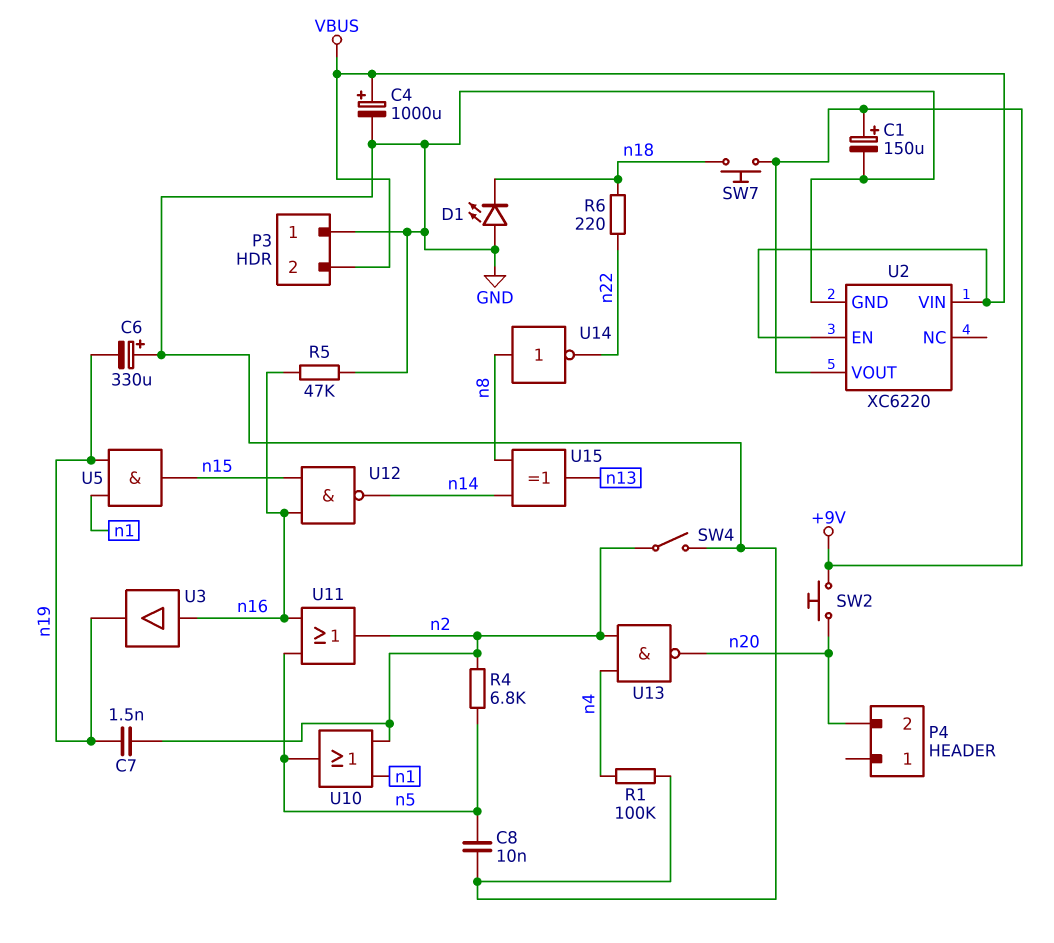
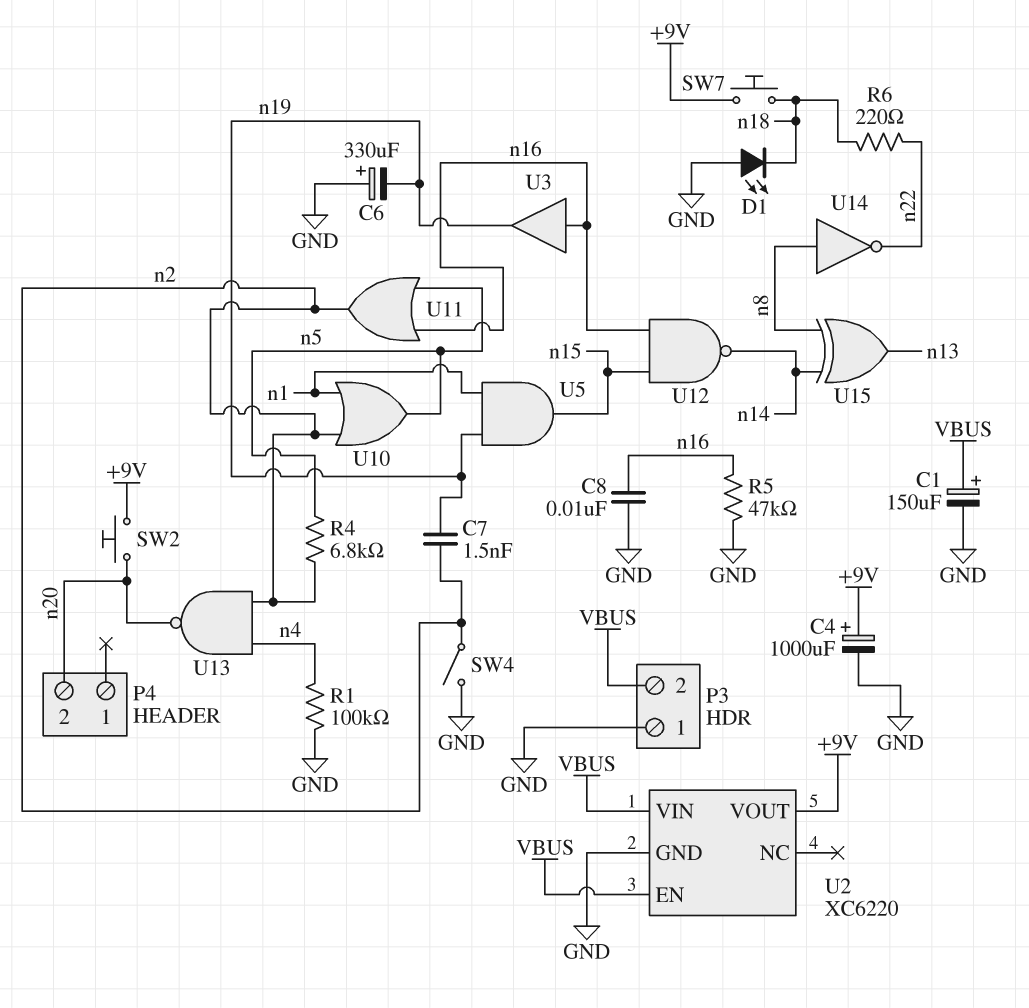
C1: 150uF (plus +9V, minus GND) -> 150uF (plus VBUS, minus GND)
C4: 1000uF (plus VBUS, minus GND) -> 1000uF (plus +9V, minus GND)
C8: 10nF (GND, n5) -> 10nF (GND, n16)

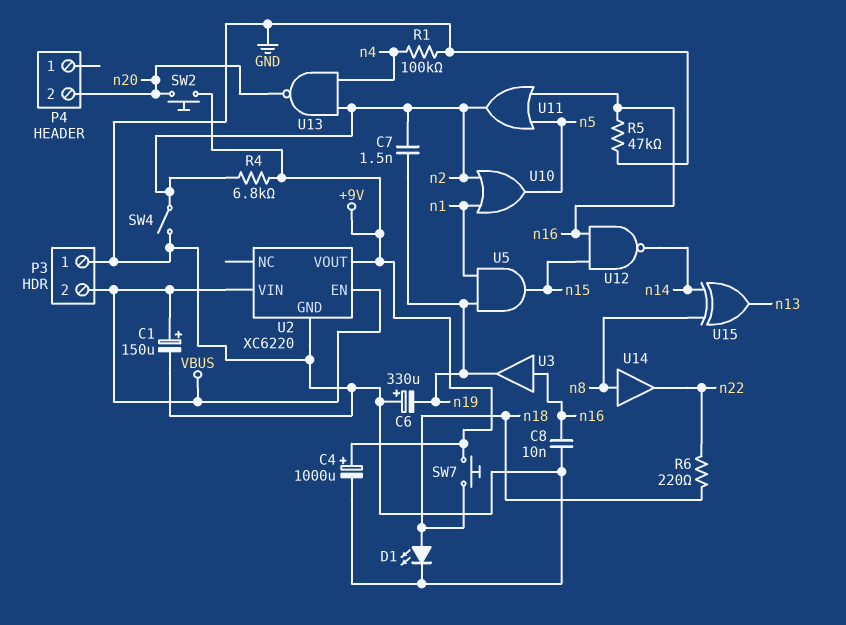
D1: LED (A GND, K n18) -> LED (A n18, K GND)
R4: 6.8k (n2, n5) -> 6.8k (+9V, n2)
U14: NOT (in n8, out n22) -> buffer (in n8, out n22)

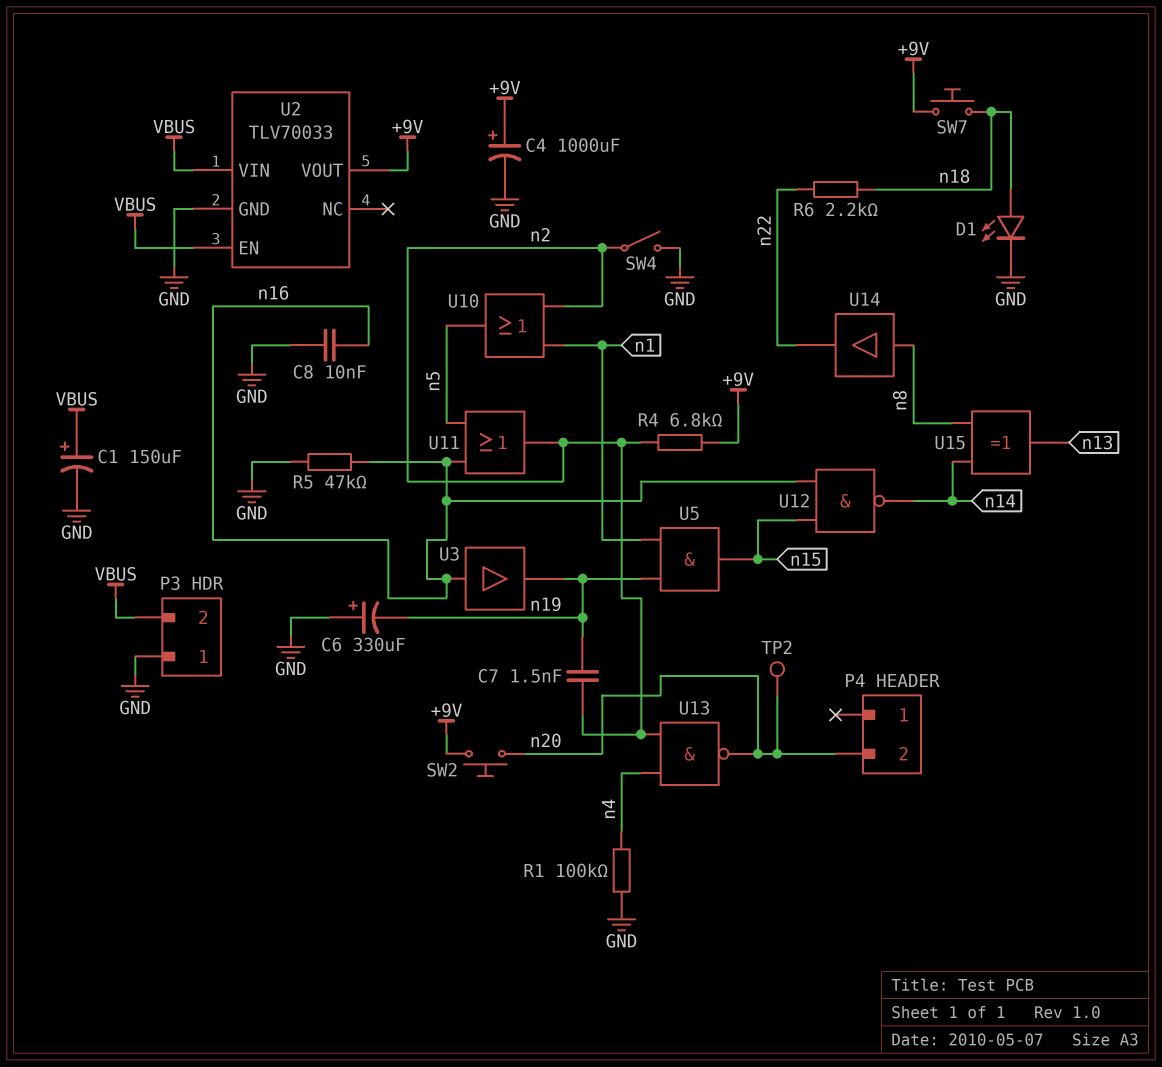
R6: 220 (n18, n22) -> 2.2k (n18, n22)
TP2: none -> test point (n20)
U2: XC6220 -> TLV70033

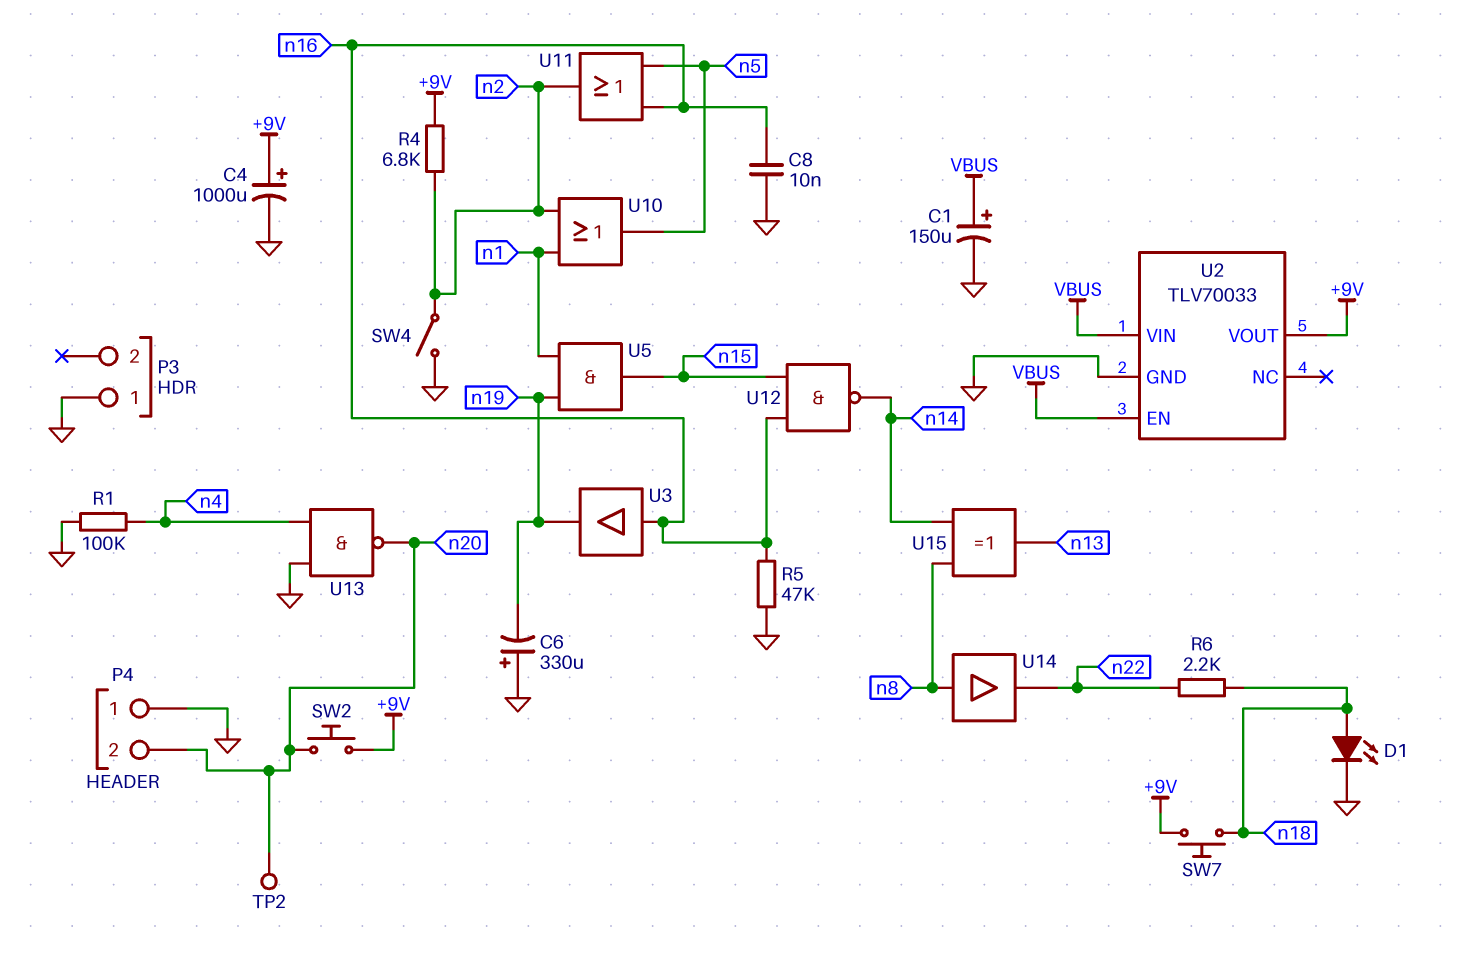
C7: 1.5nF (n2, n19) -> none
P3 pin 2: VBUS -> none
P4 pin 1: none -> GND
U13: NAND (in n2, in n4, out n20) -> NAND (in GND, in n4, out n20)

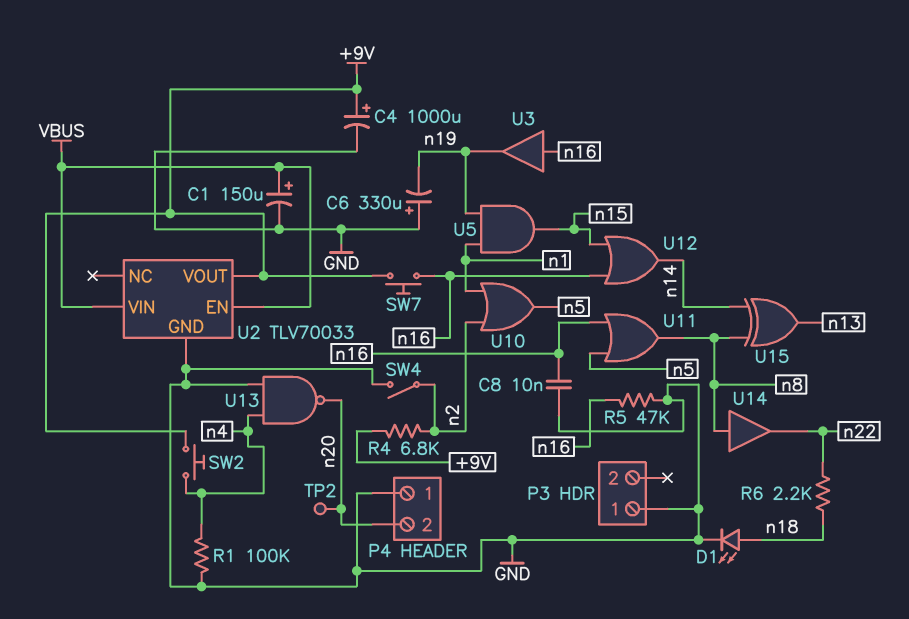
SW2: button (+9V, n20) -> button (+9V, n4)
SW7: button (+9V, n18) -> button (+9V, n16)
U11: OR (in n5, in n16, out n2) -> OR (in n5, in n16, out n8)
U12: NAND (in n15, in n16, out n14) -> OR (in n15, in n16, out n14)

